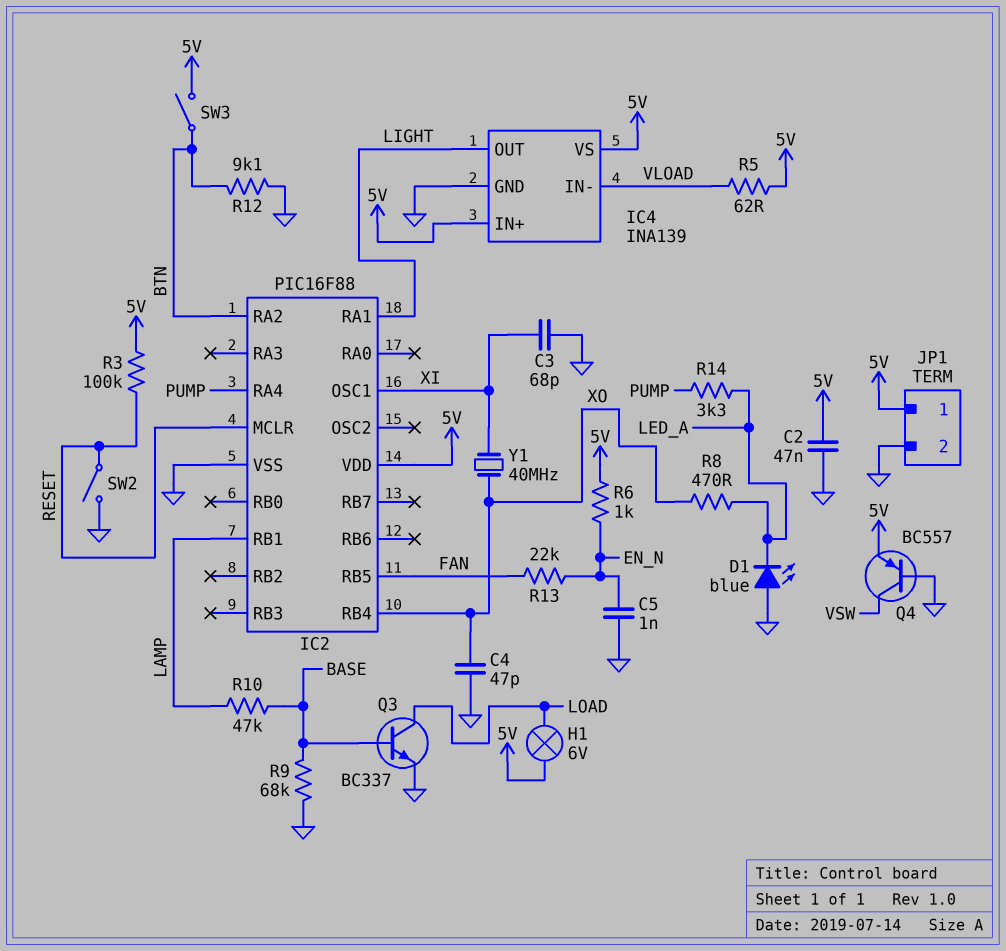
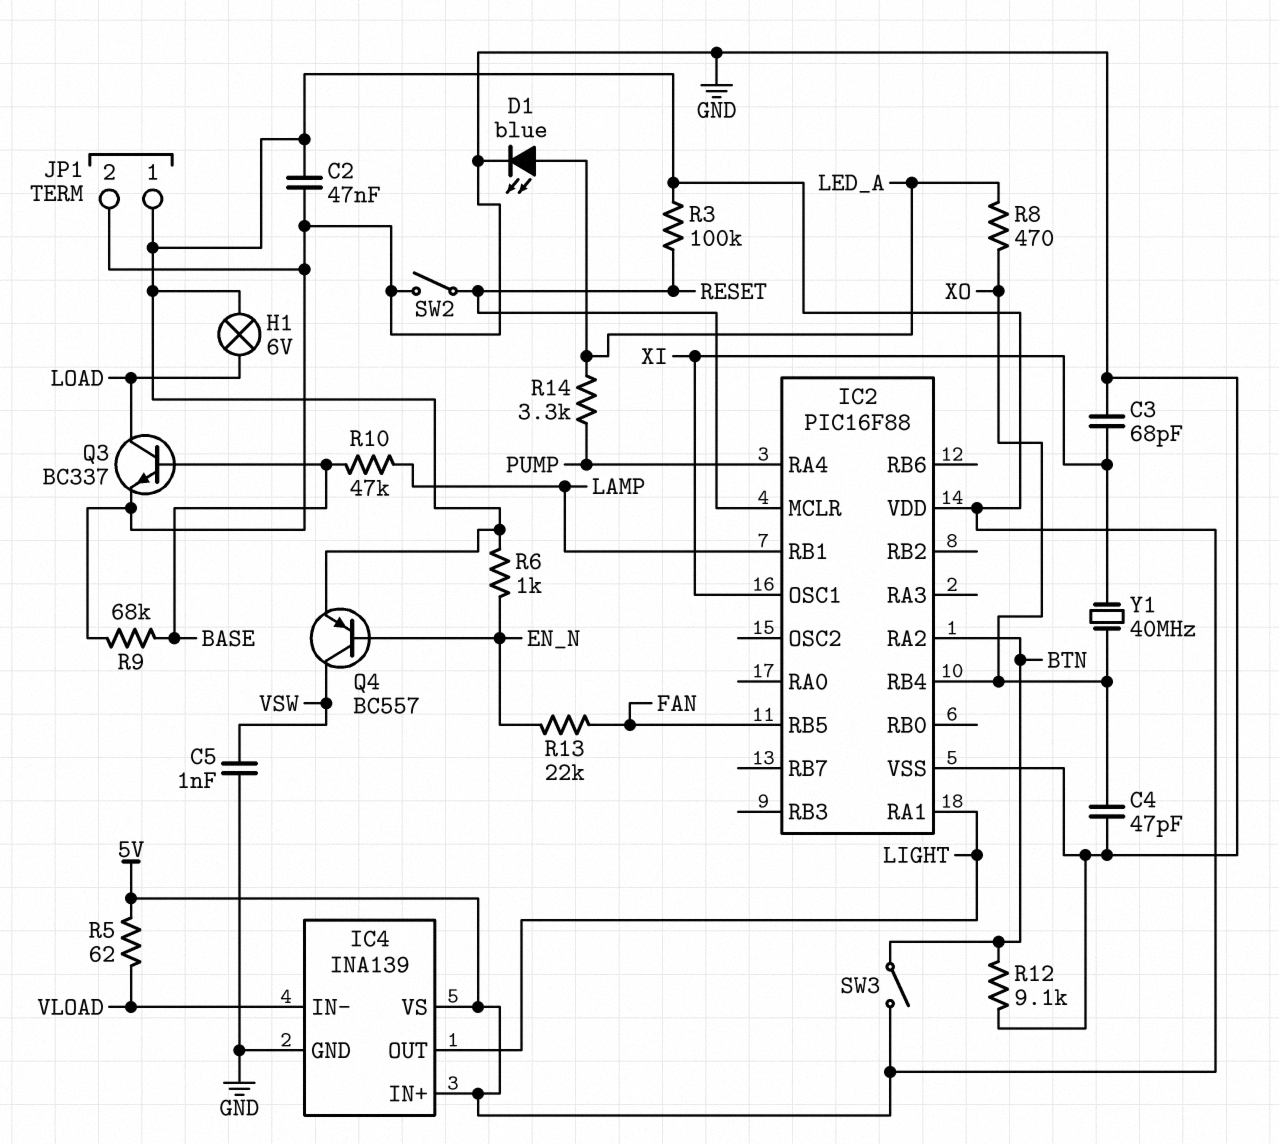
C5: 1nF (EN_N, GND) -> 1nF (GND, VSW)
D1: LED blue (A GND, K LED_A) -> LED blue (A LED_A, K GND)
Q4: PNP BC557 (B GND, C VSW, E 5V) -> PNP BC557 (B EN_N, C VSW, E 5V)

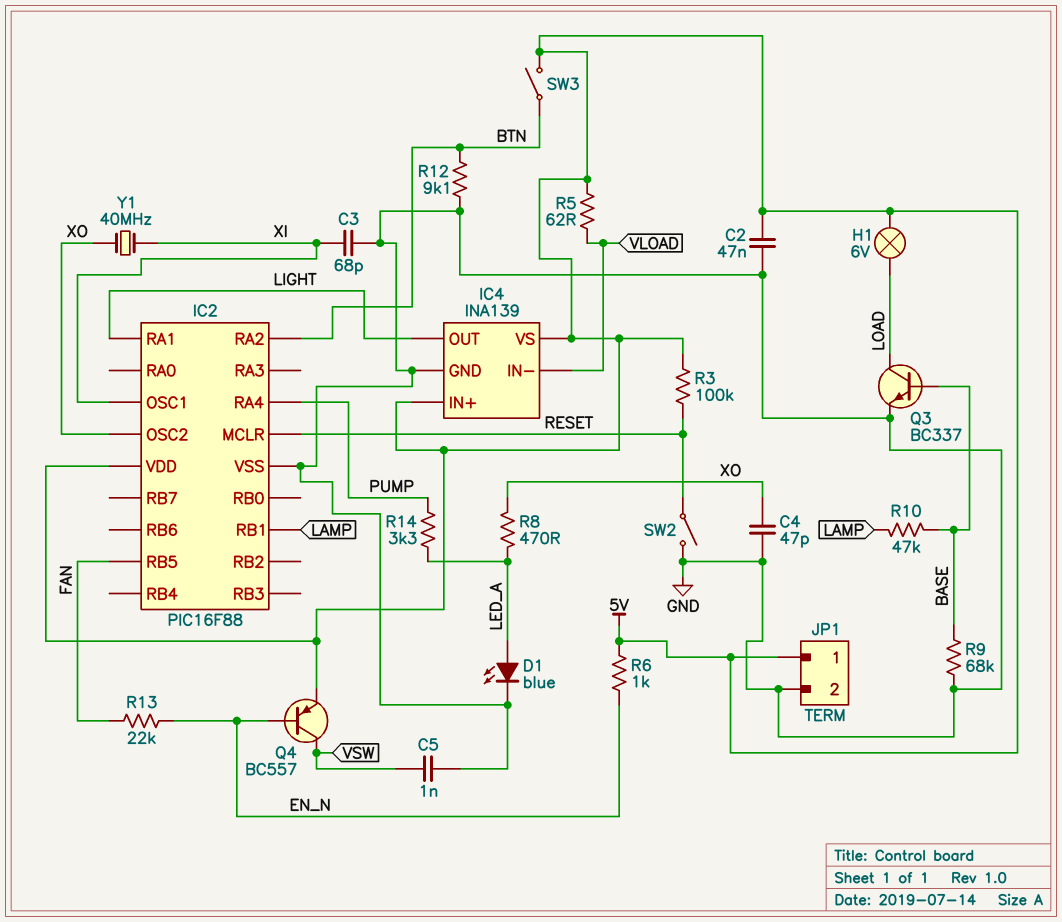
IC2 pin OSC2: none -> XO
IC2 pin RB4: XO -> none

